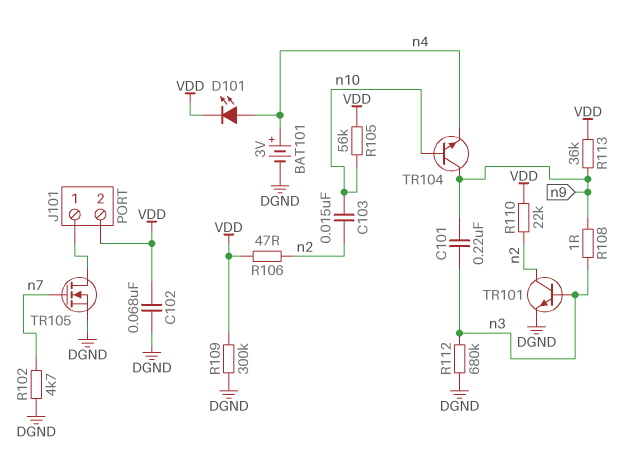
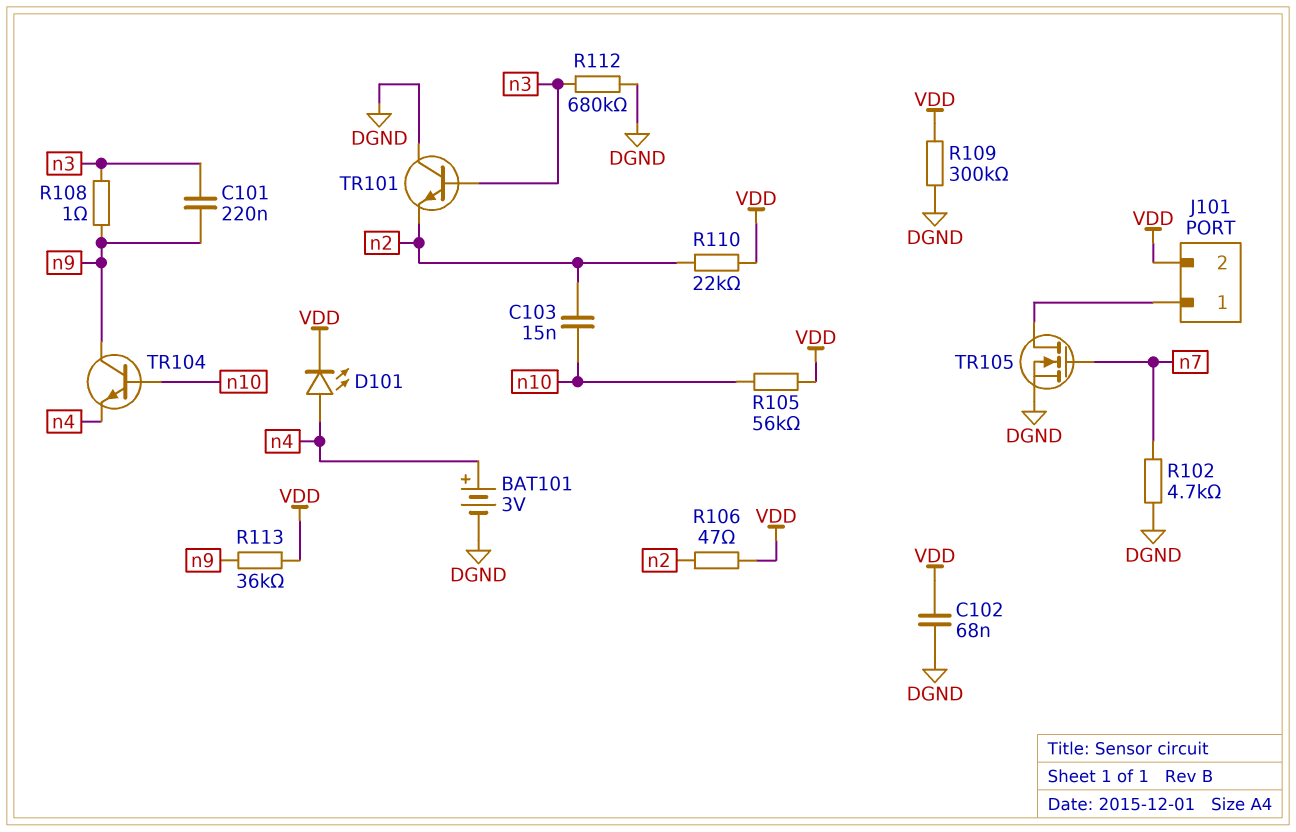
TR101: NPN (B n3, C n2, E DGND) -> NPN (B n3, C DGND, E n2)

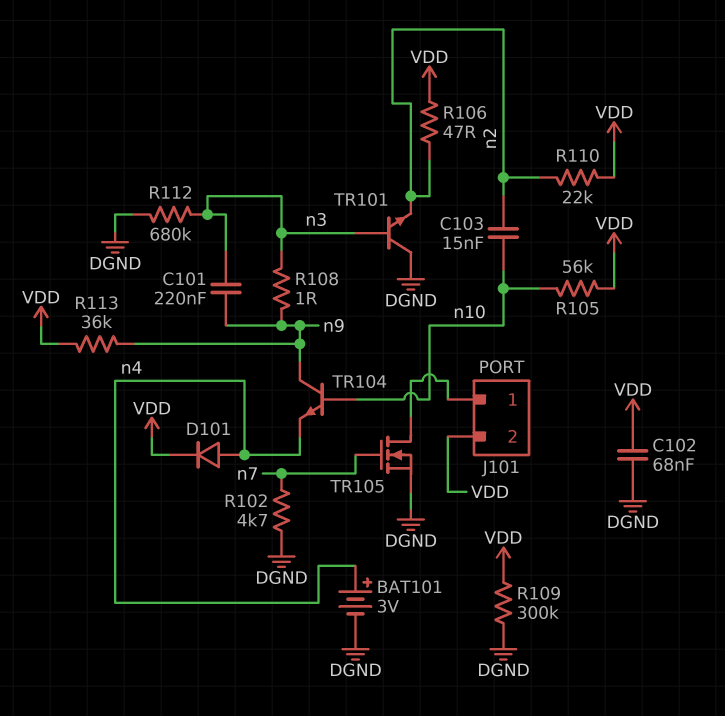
D101: LED (A n4, K VDD) -> diode (A n4, K VDD)

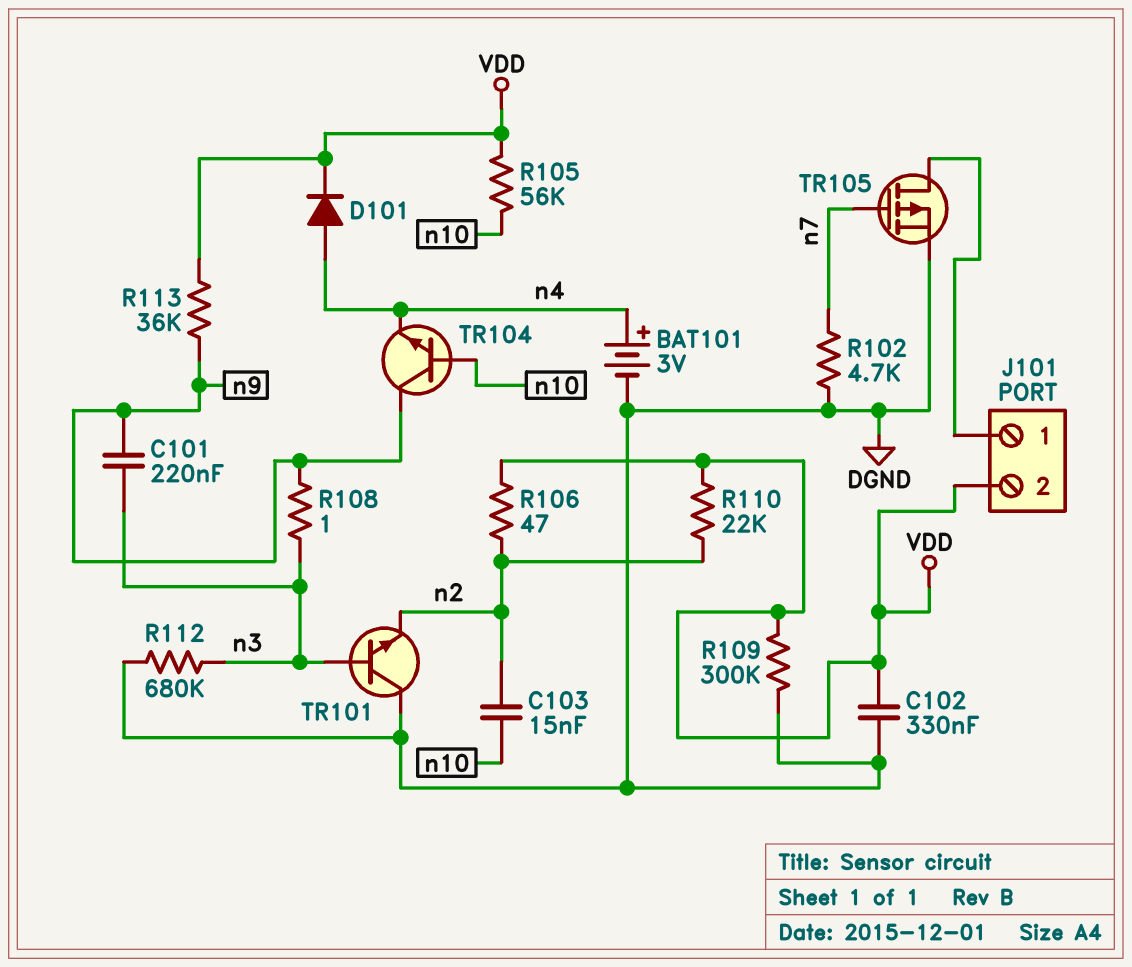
C102: 68nF (DGND, VDD) -> 330nF (DGND, VDD)
TR105: NMOS (G n7, D J101/1, S DGND) -> PMOS (G n7, D J101/1, S DGND)

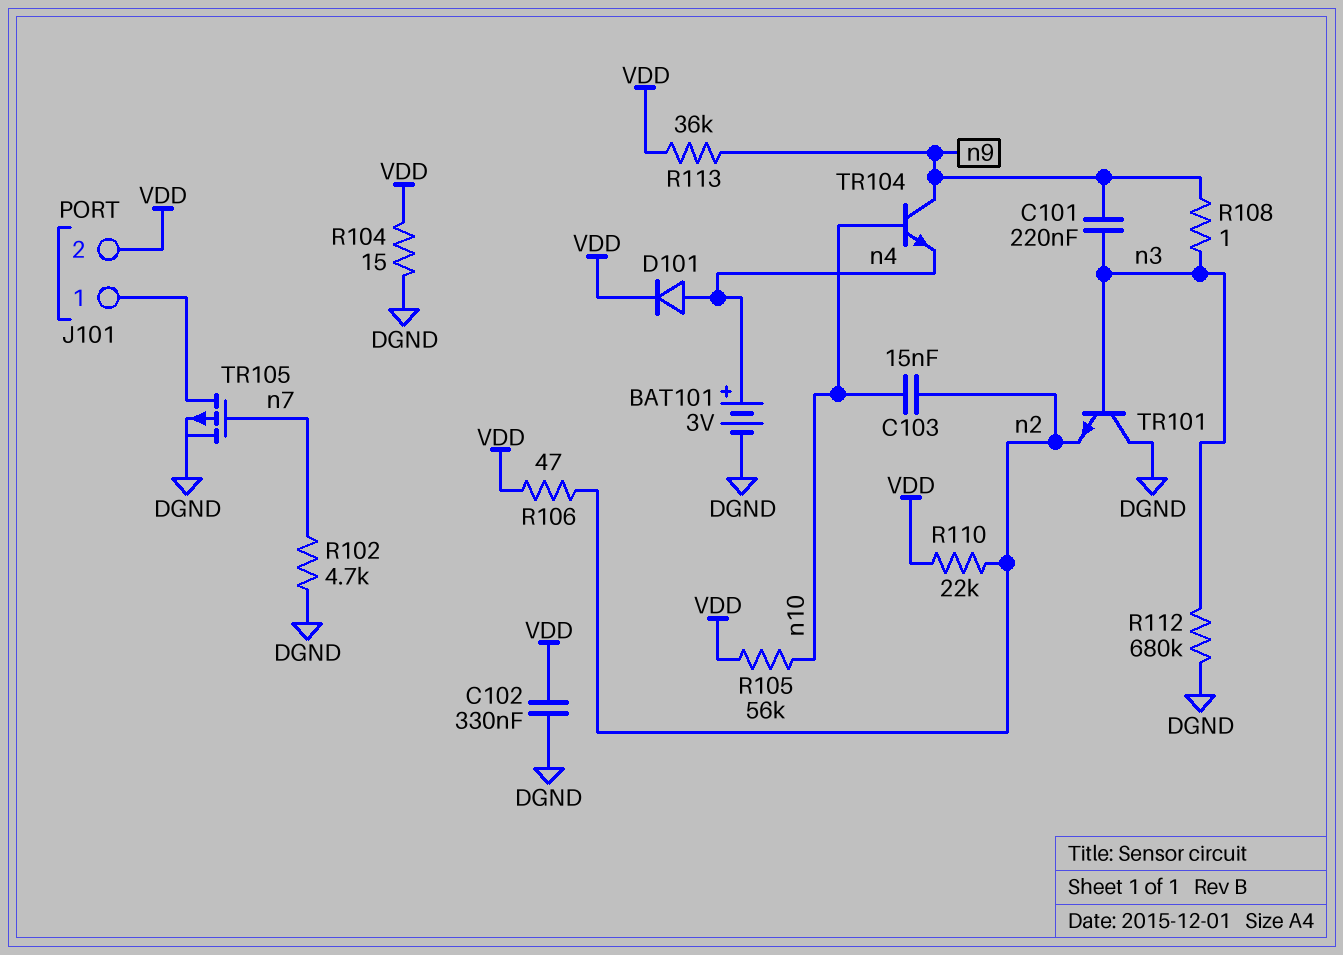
R104: none -> 15 (DGND, VDD)
R109: 300k (DGND, VDD) -> none

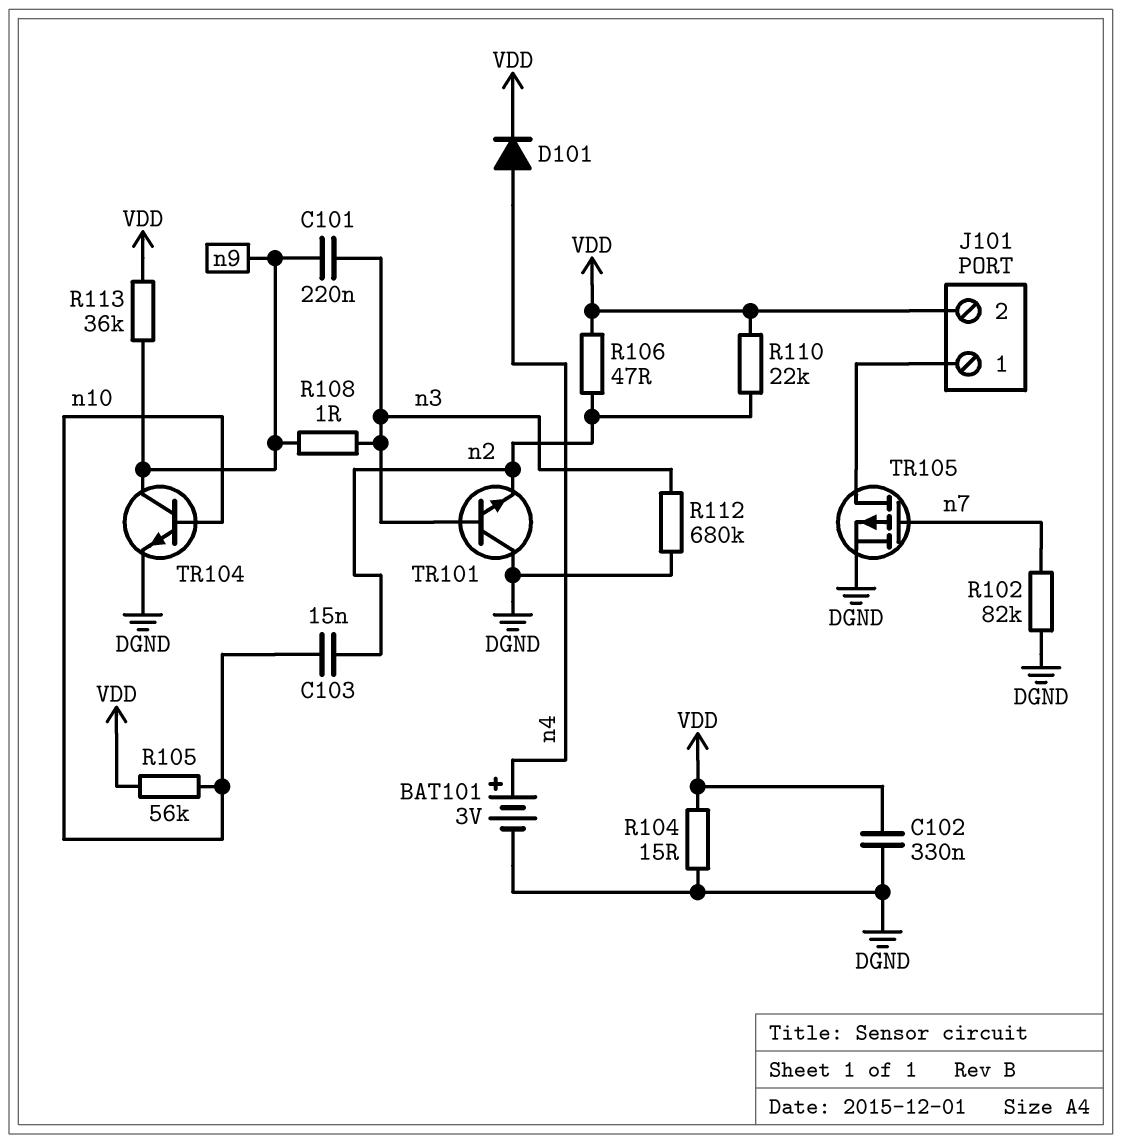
R102: 4.7k (DGND, n7) -> 82k (DGND, n7)
TR104: NPN (B n10, C n9, E n4) -> NPN (B n10, C n9, E DGND)

